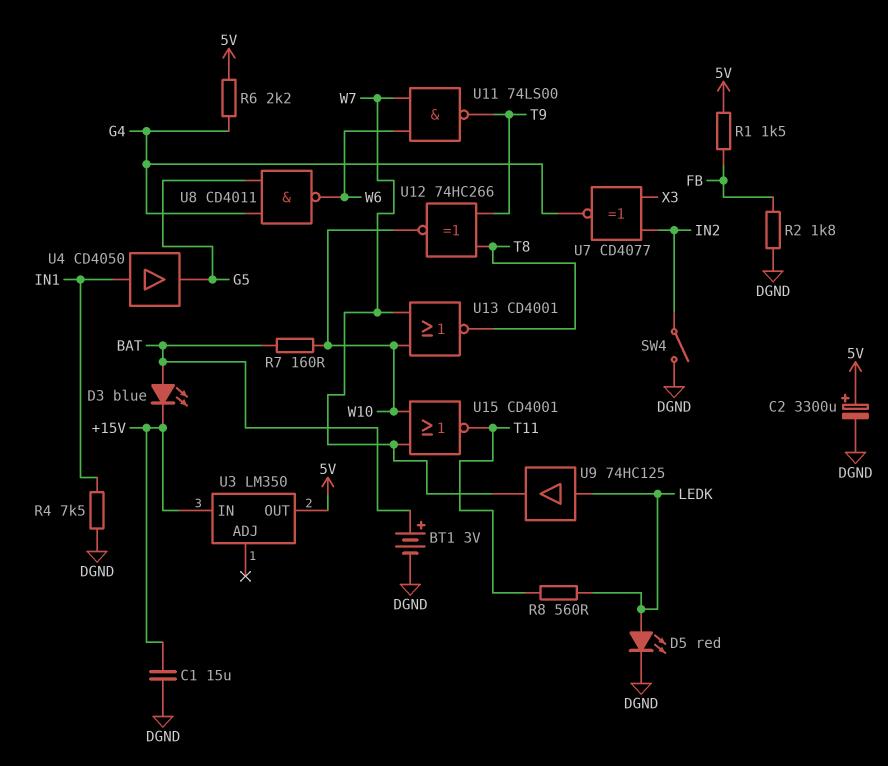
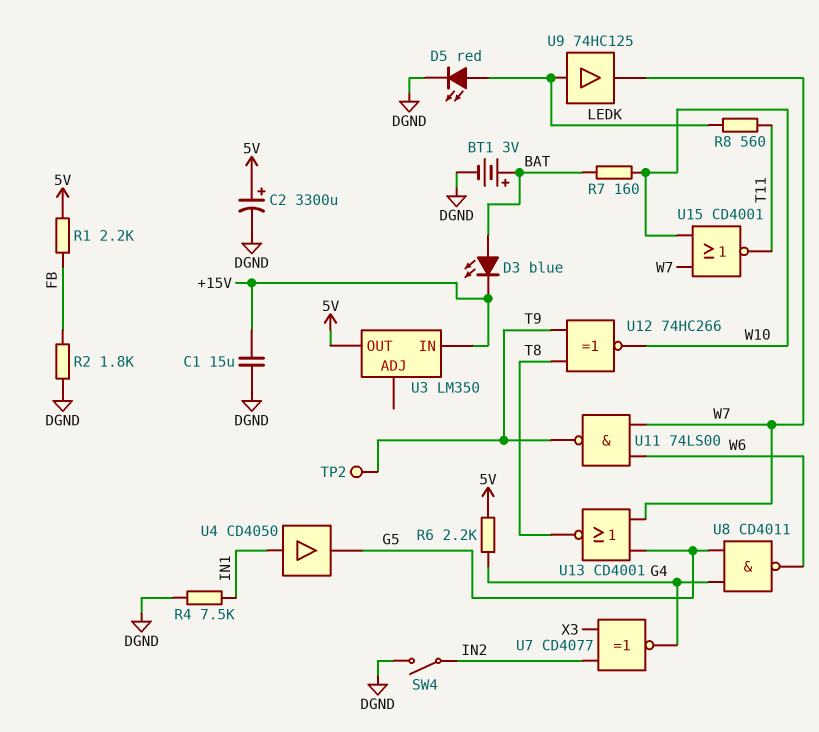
R1: 1.5k (5V, FB) -> 2.2k (5V, FB)
TP2: none -> test point (T9)
U13: NOR CD4001 (in W7, in W10, out T8) -> NOR CD4001 (in G5, in W7, out T8)

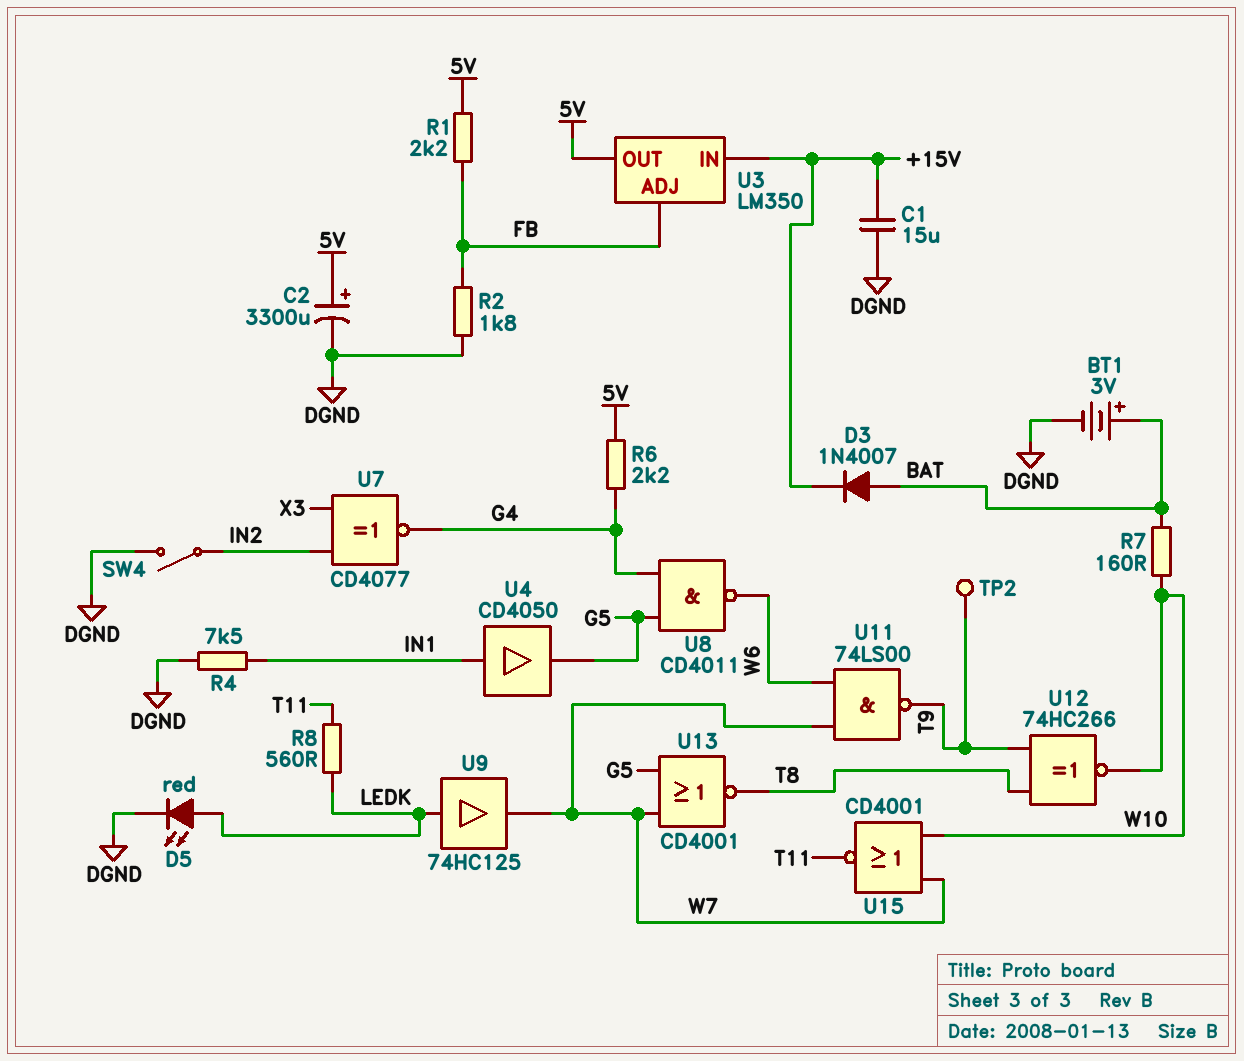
D3: LED blue (A BAT, K +15V) -> diode 1N4007 (A BAT, K +15V)
U3 pin ADJ: none -> FB

